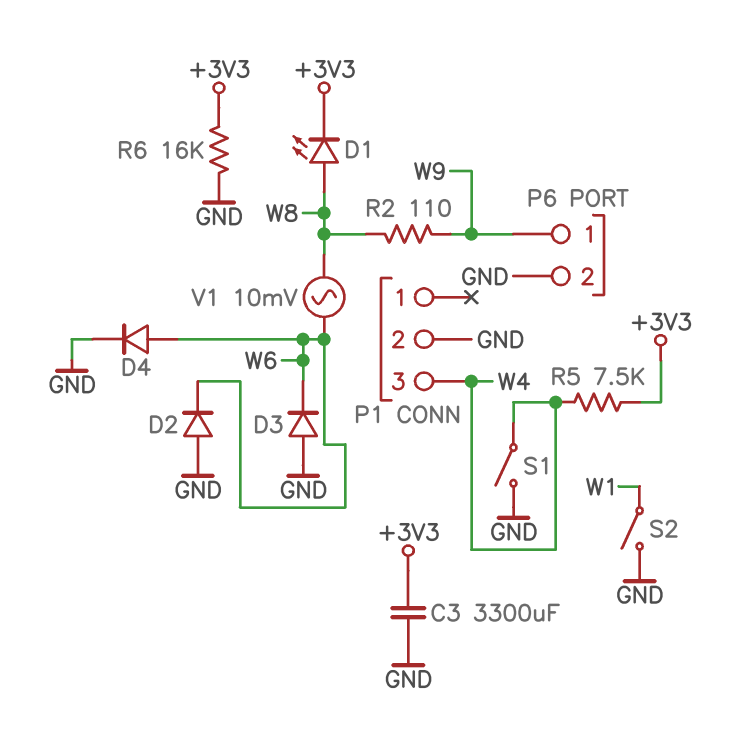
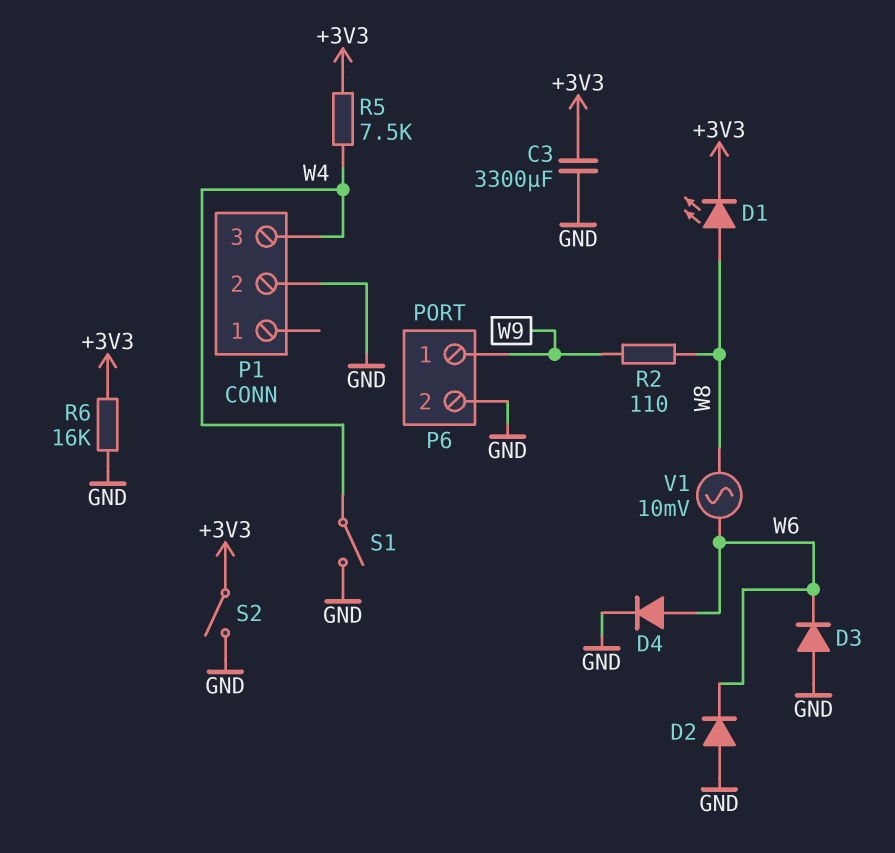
S2: switch (GND, W1) -> switch (+3V3, GND)

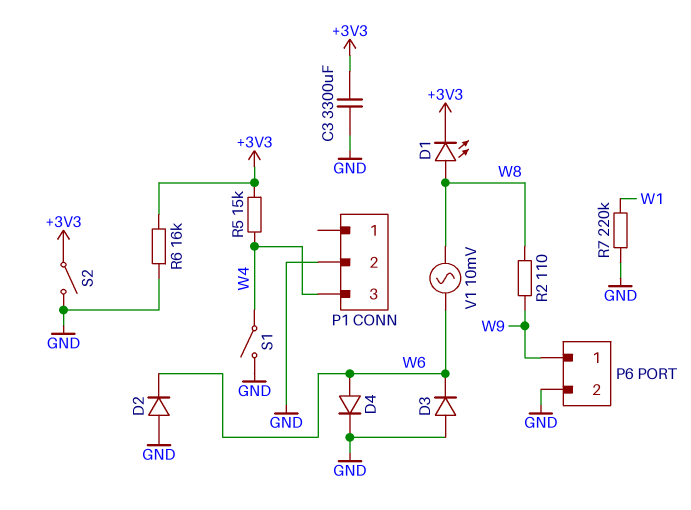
R5: 7.5k (+3V3, W4) -> 15k (+3V3, W4)
R7: none -> 220k (GND, W1)

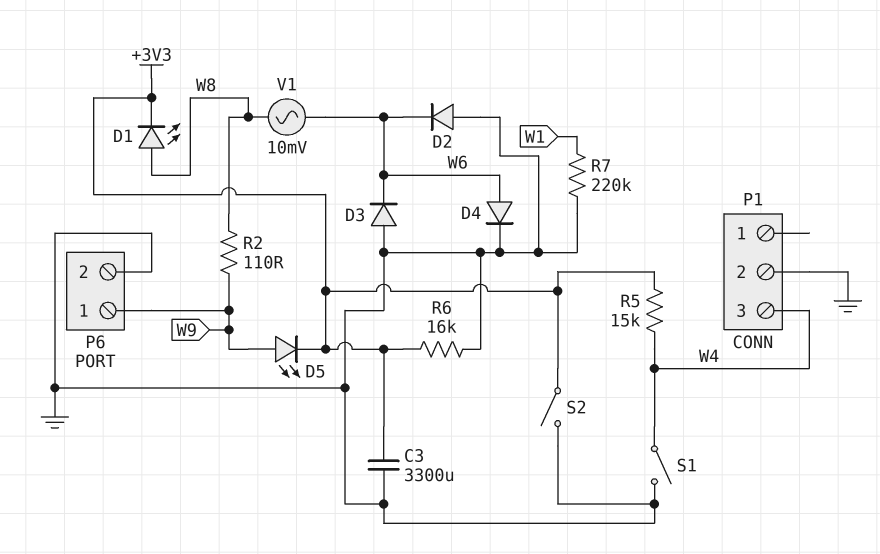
D5: none -> LED (A W9, K +3V3)

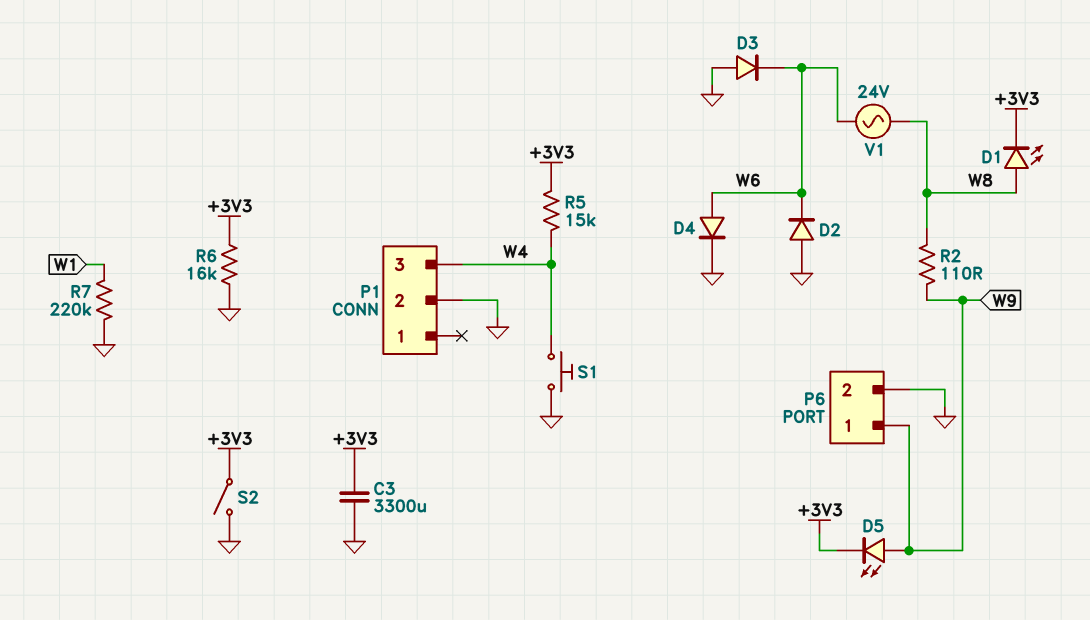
S1: switch (GND, W4) -> button (GND, W4)
V1: AC 10mV (W6, W8) -> AC 24V (W6, W8)

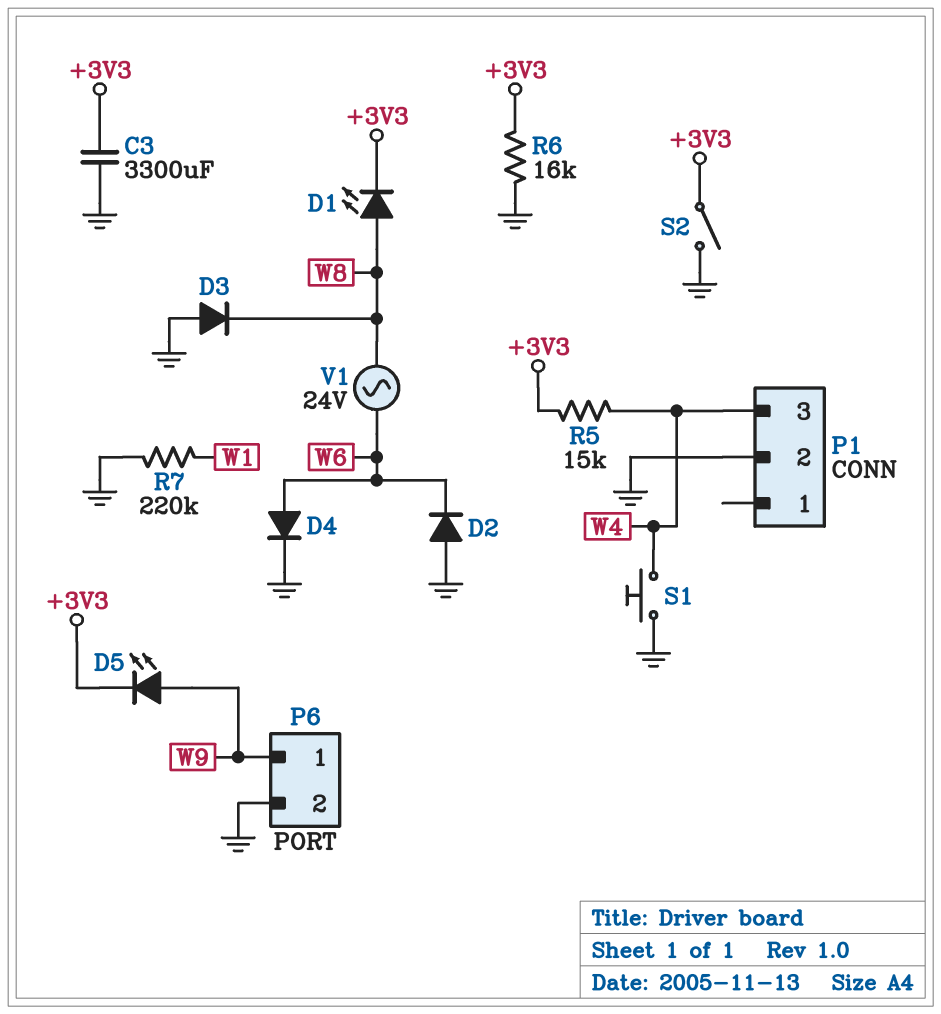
D3: diode (A GND, K W6) -> diode (A GND, K W8)
R2: 110 (W8, W9) -> none

